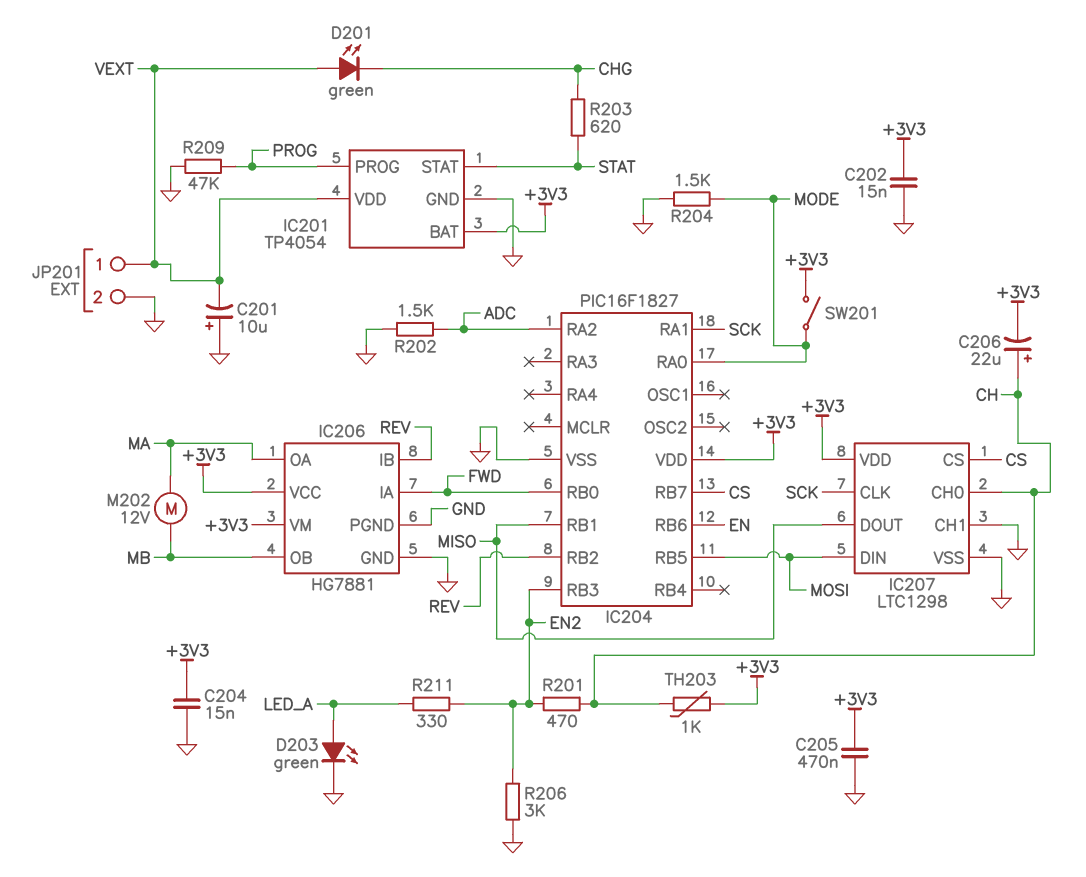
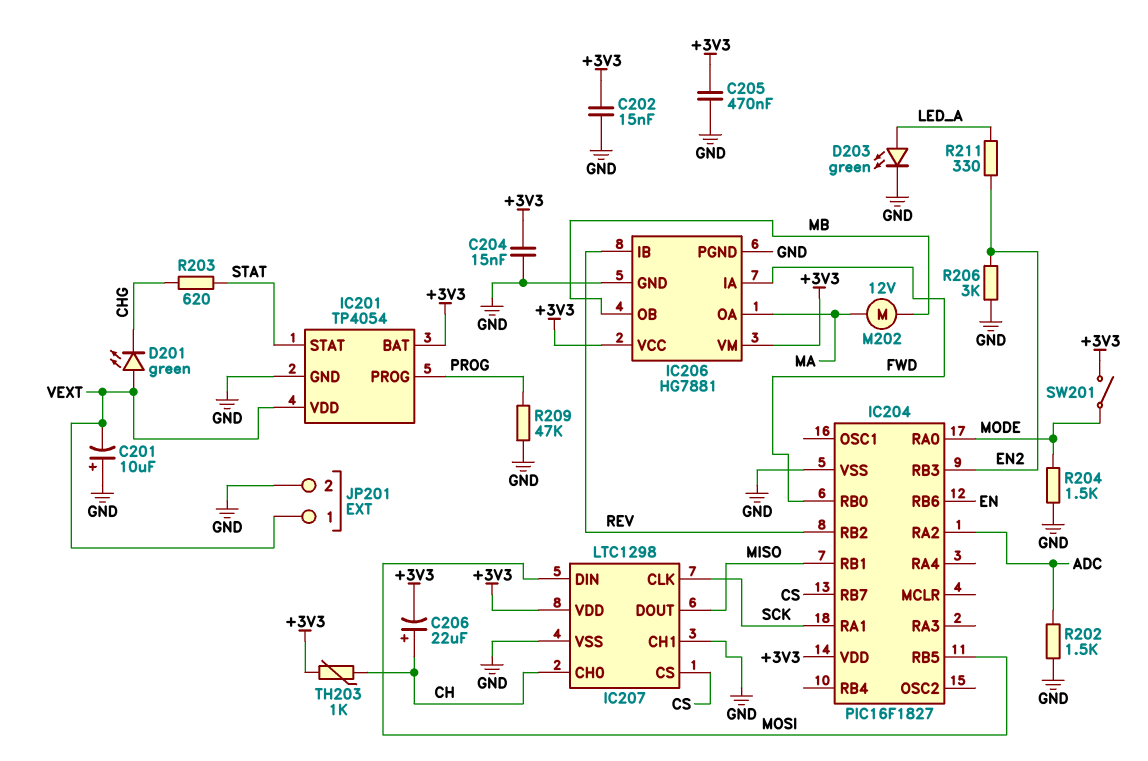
R201: 470 (CH, EN2) -> none

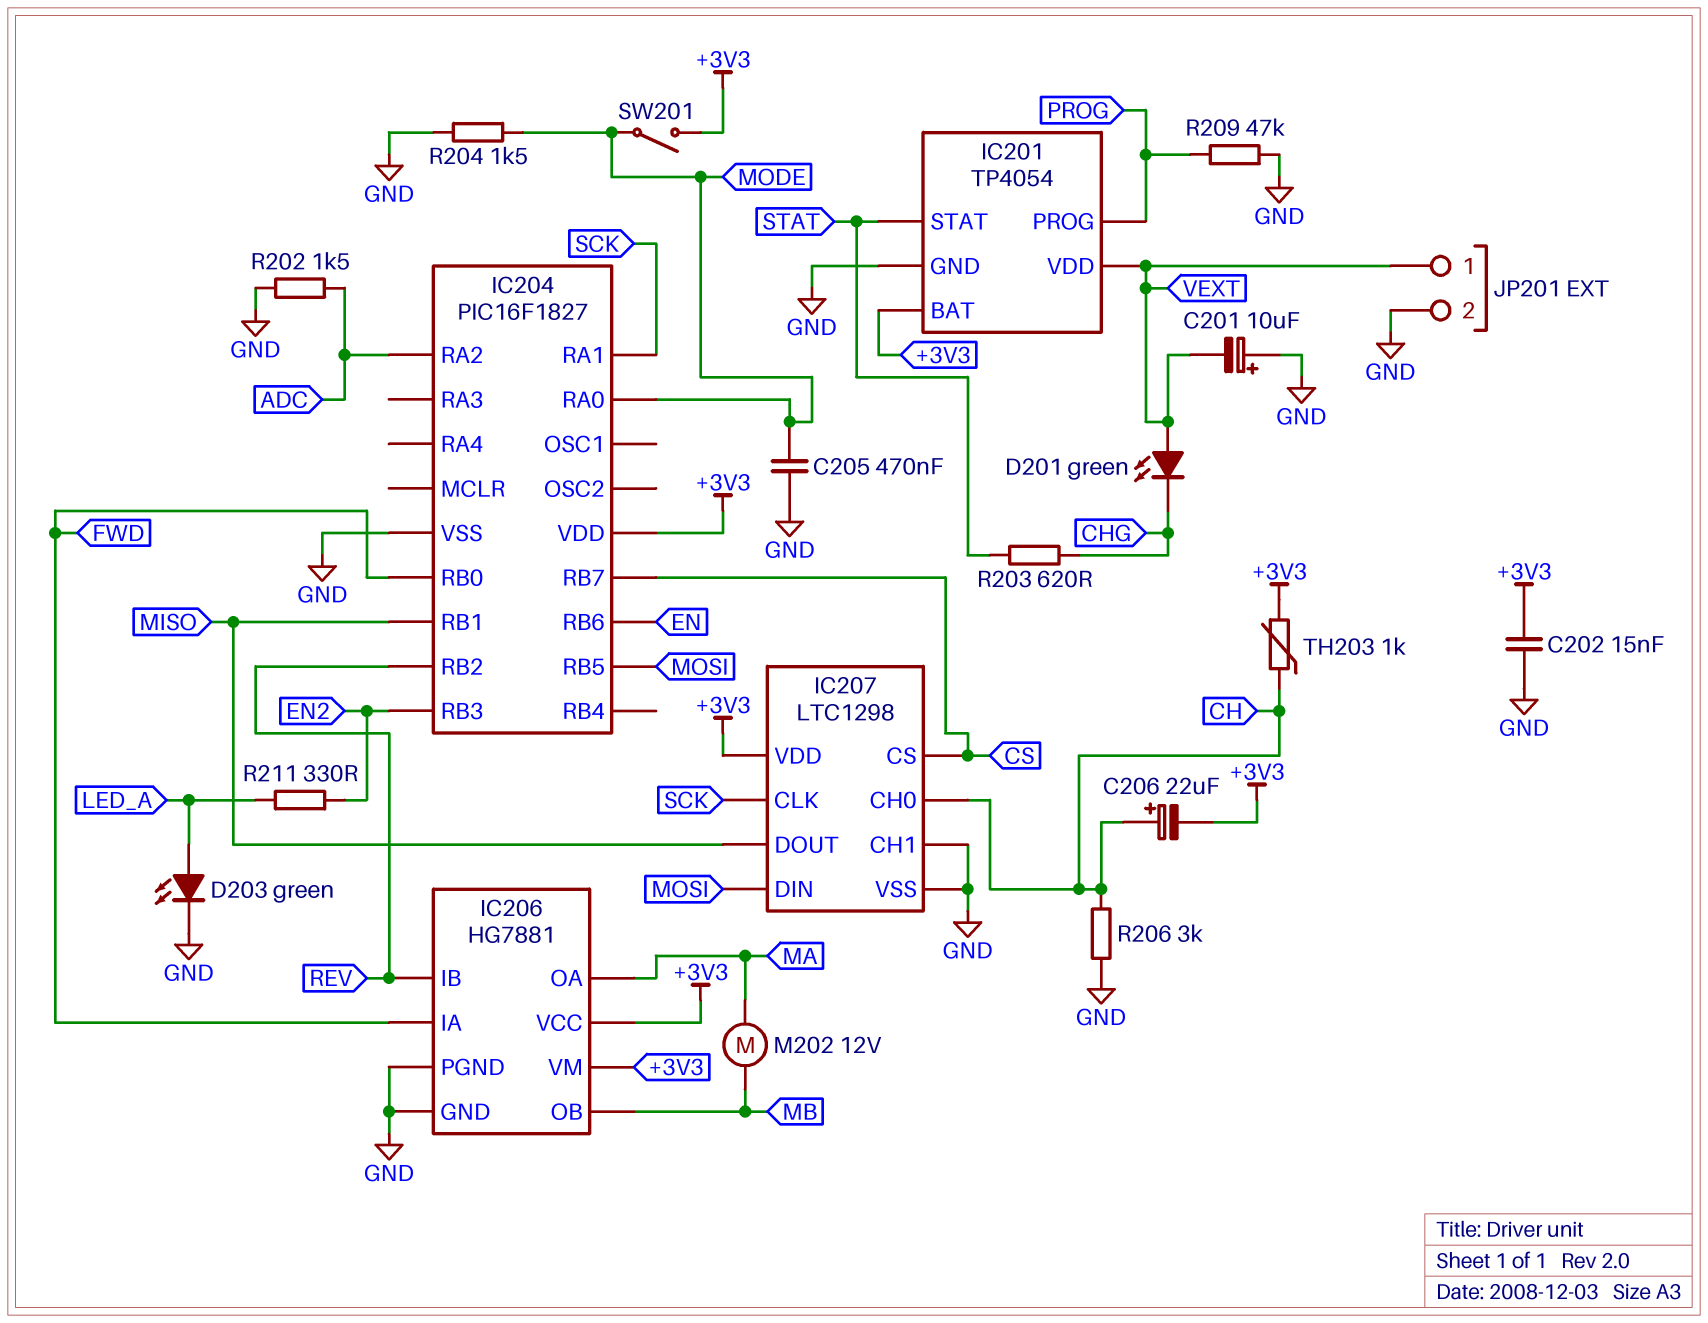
C204: 15nF (+3V3, GND) -> none
C205: 470nF (+3V3, GND) -> 470nF (GND, MODE)
R206: 3k (EN2, GND) -> 3k (CH, GND)

